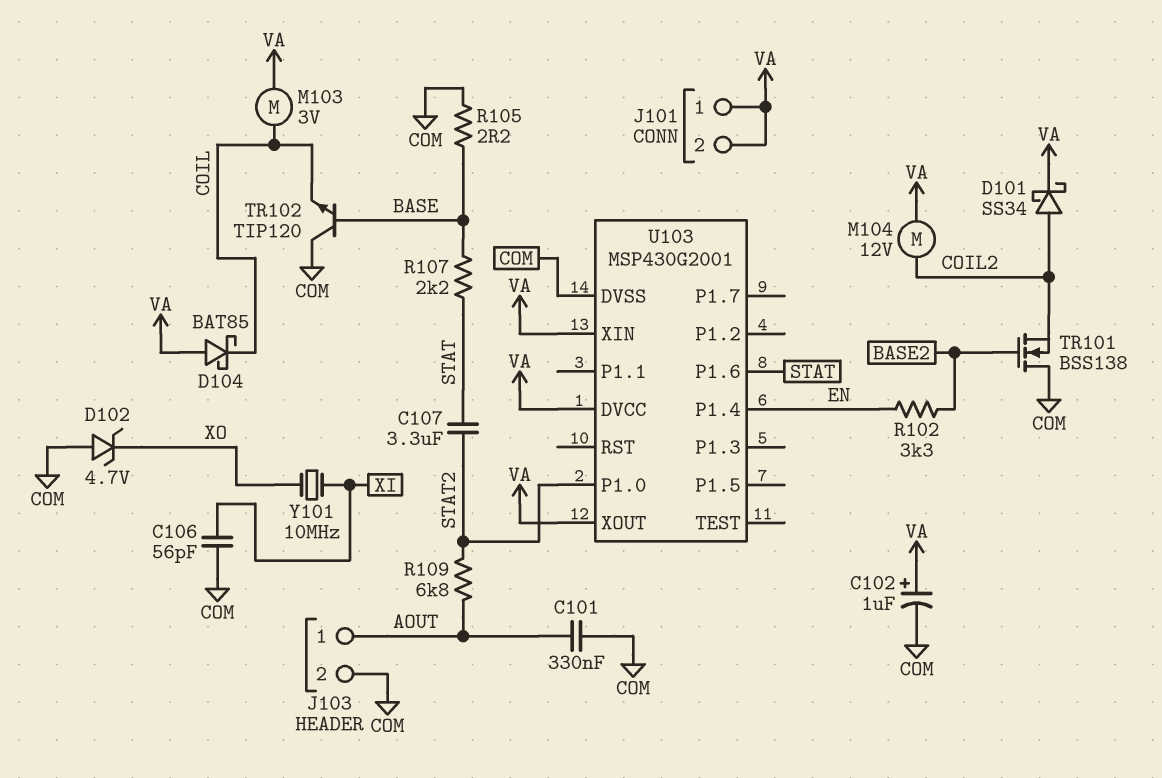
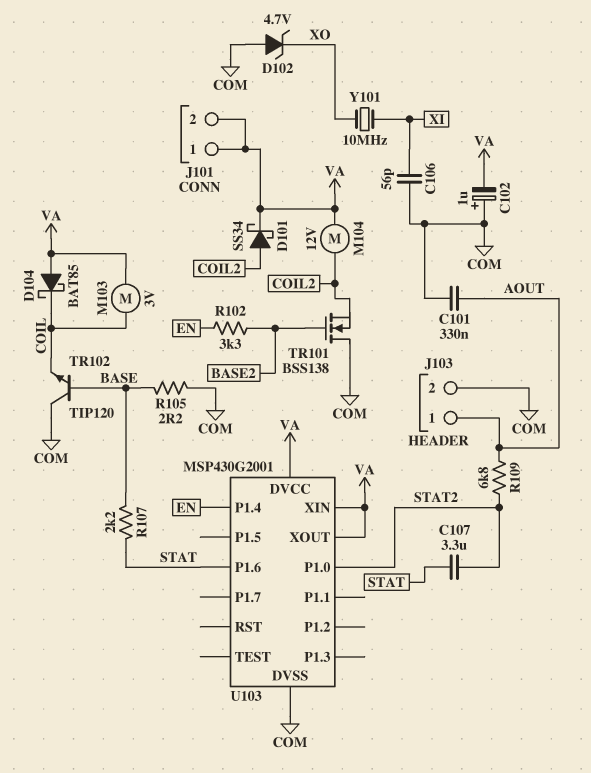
C102: 1uF (plus VA, minus COM) -> 1uF (plus COM, minus VA)

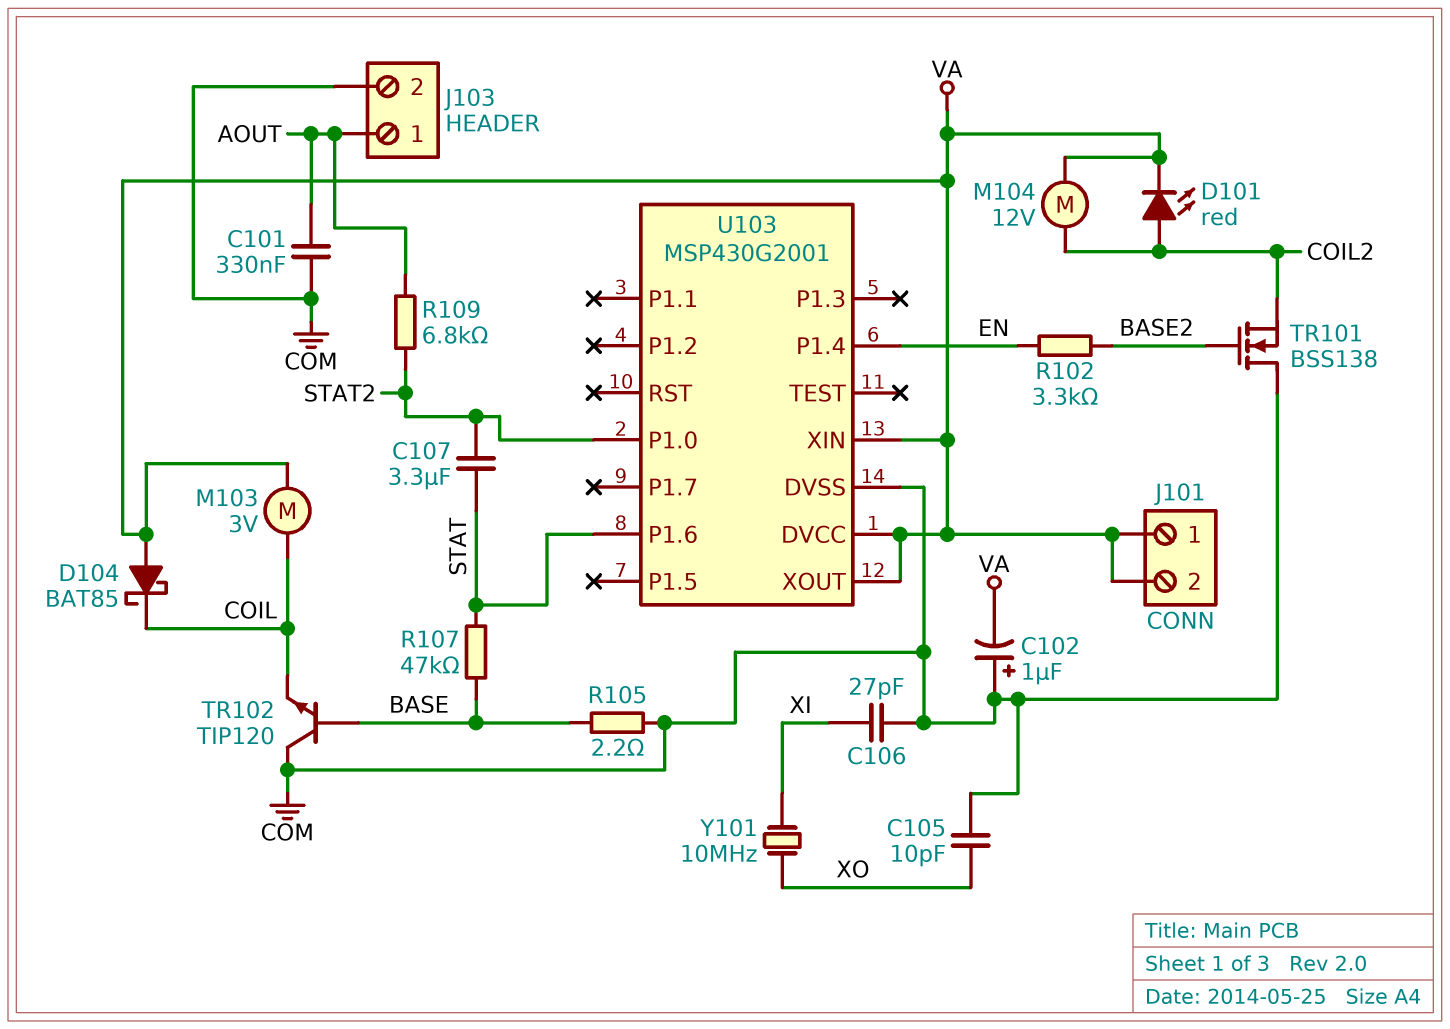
C105: none -> 10pF (COM, XO)
C106: 56pF (COM, XI) -> 27pF (COM, XI)
D101: schottky SS34 (A COIL2, K VA) -> LED red (A COIL2, K VA)
D102: zener 4.7V (A COM, K XO) -> none
R107: 2.2k (BASE, STAT) -> 47k (BASE, STAT)

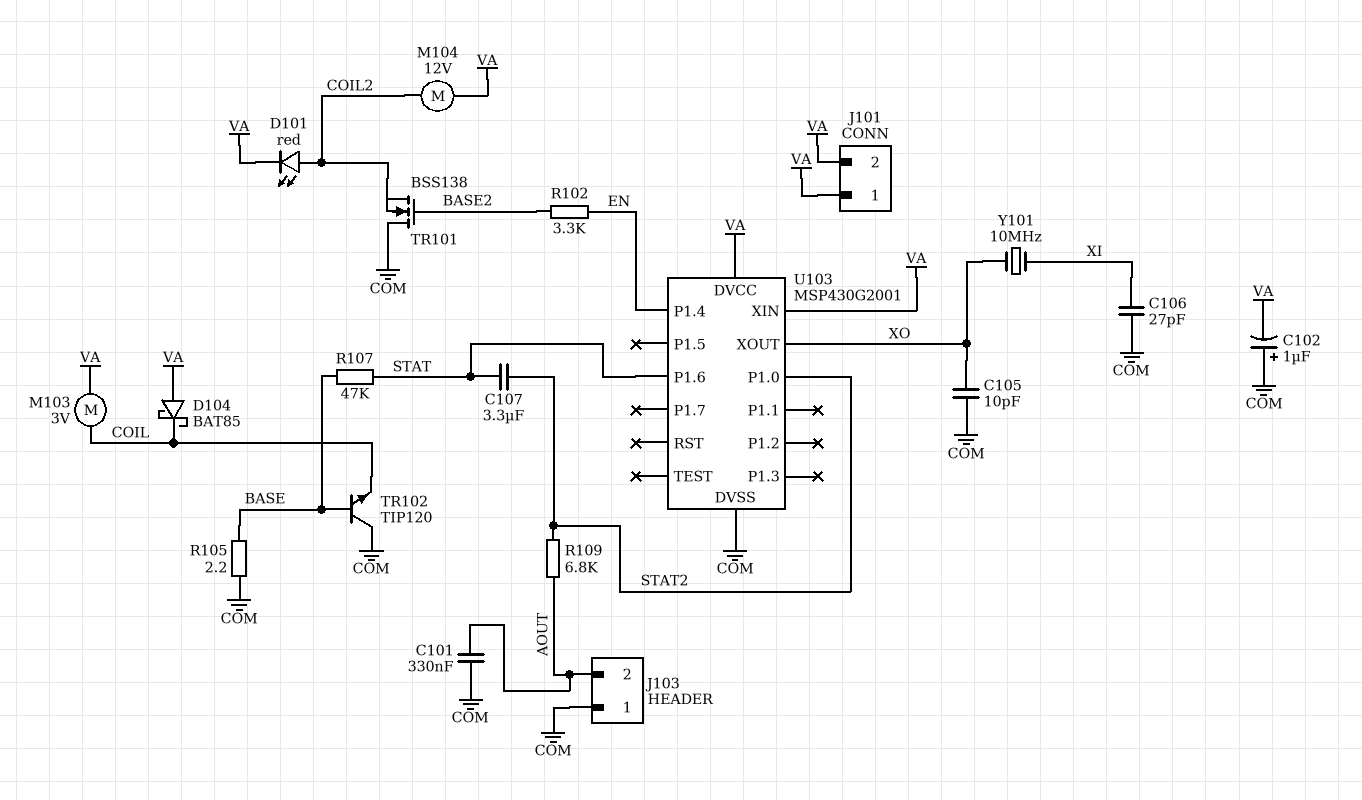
J103 pin 1: AOUT -> COM
J103 pin 2: COM -> AOUT
U103 pin XOUT: VA -> XO

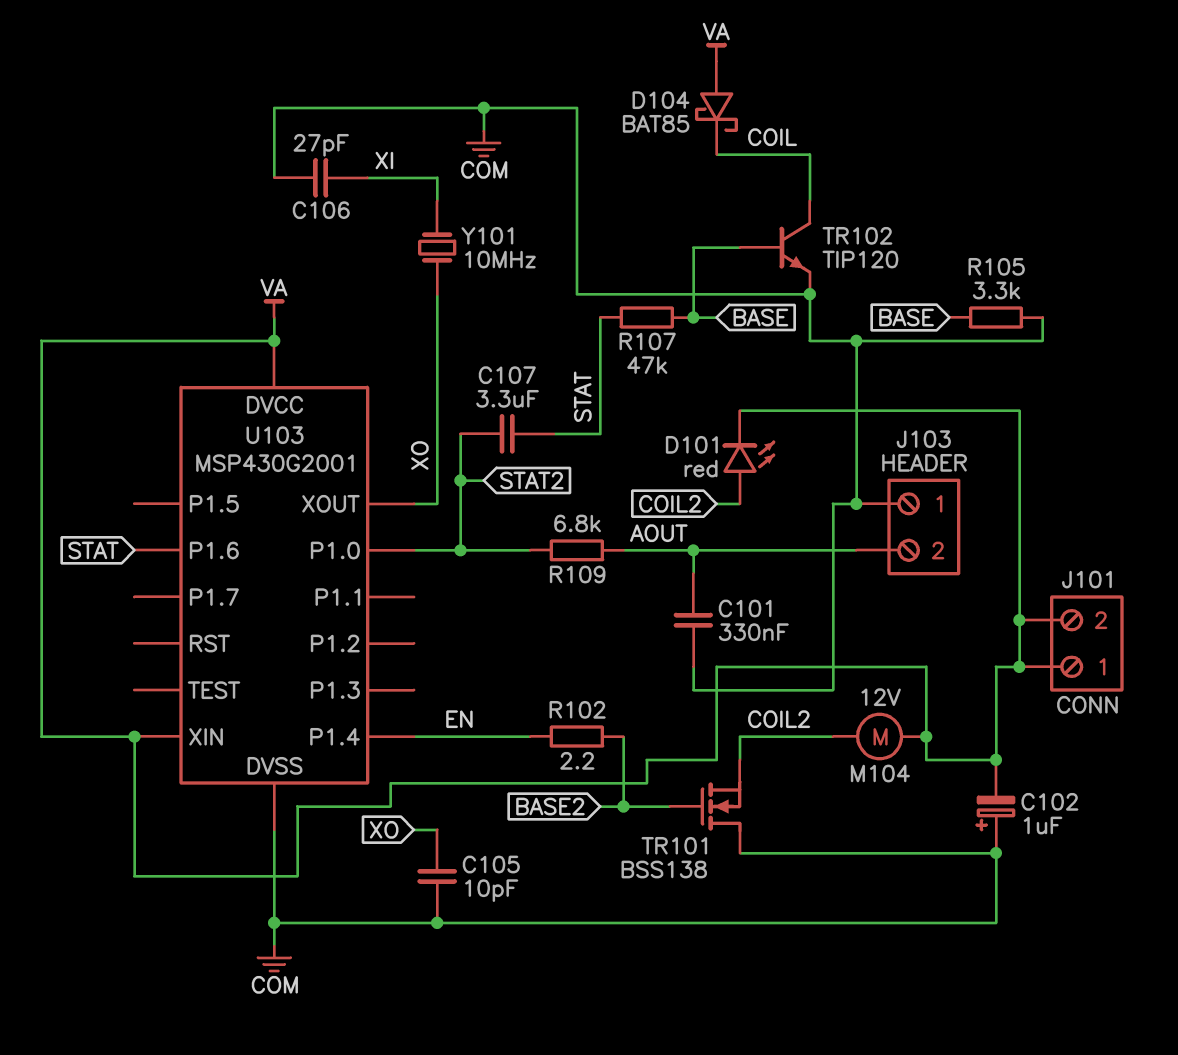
M103: motor 3V (COIL, VA) -> none
R102: 3.3k (BASE2, EN) -> 2.2 (BASE2, EN)
R105: 2.2 (BASE, COM) -> 3.3k (BASE, COM)
TR102: NPN TIP120 (B BASE, C COM, E COIL) -> NPN TIP120 (B BASE, C COIL, E COM)

